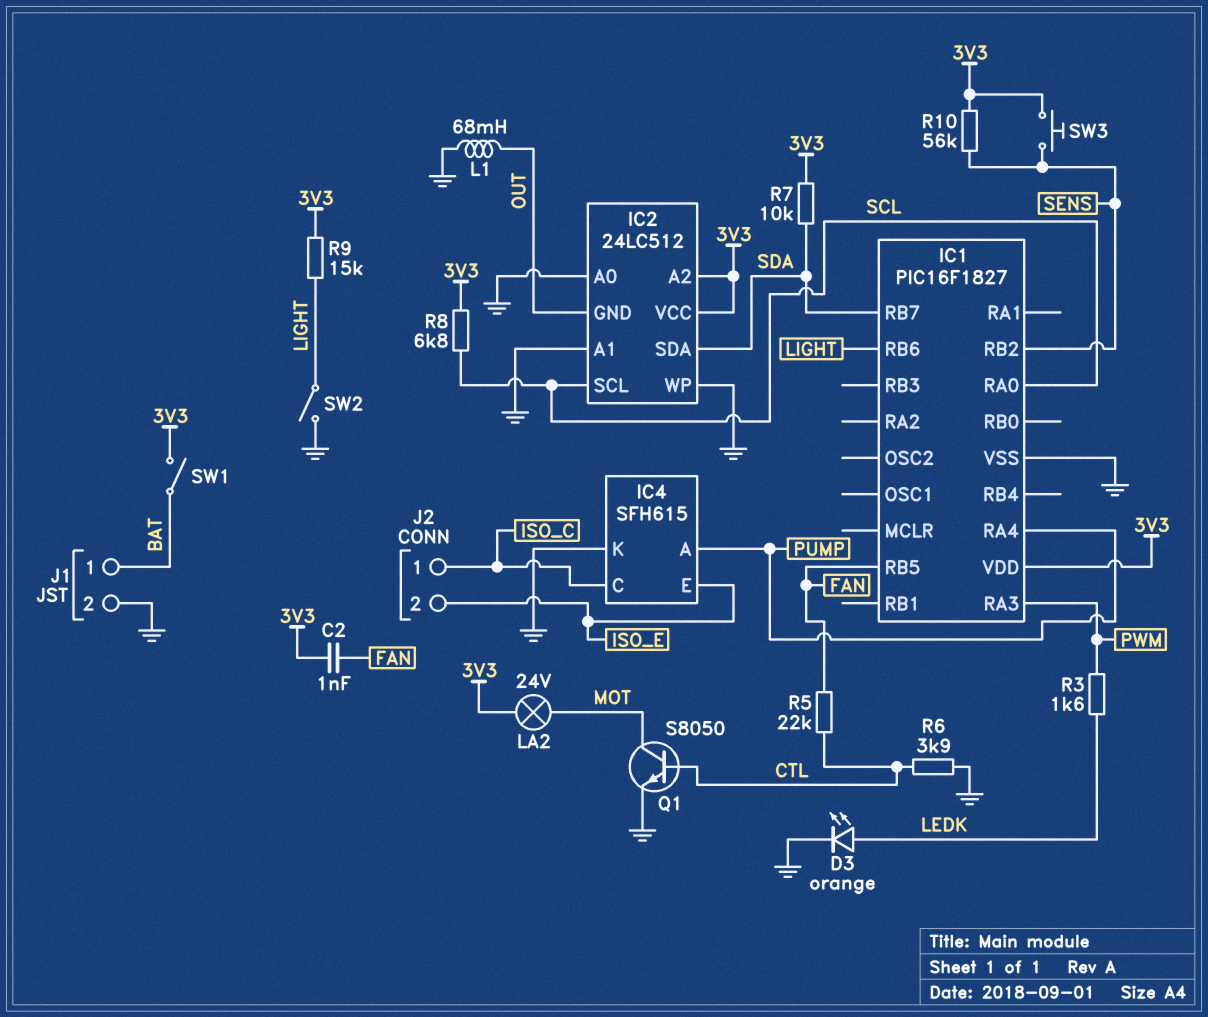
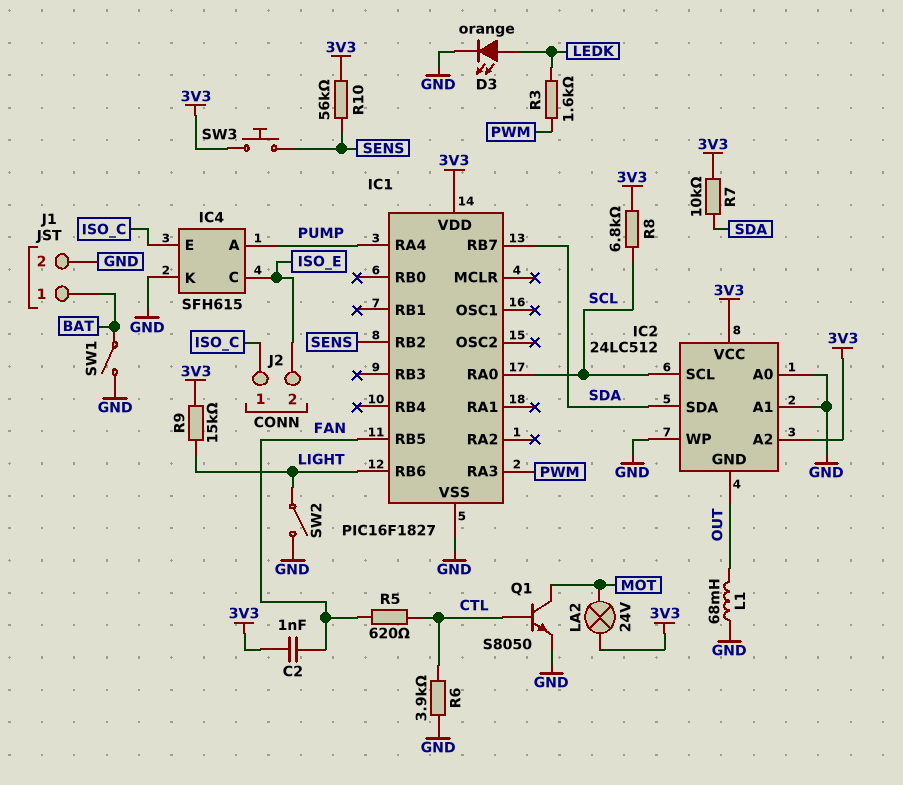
IC4 pin C: ISO_C -> ISO_E
IC4 pin E: ISO_E -> ISO_C
R5: 22k (CTL, FAN) -> 620 (CTL, FAN)
SW1: switch (3V3, BAT) -> switch (BAT, GND)

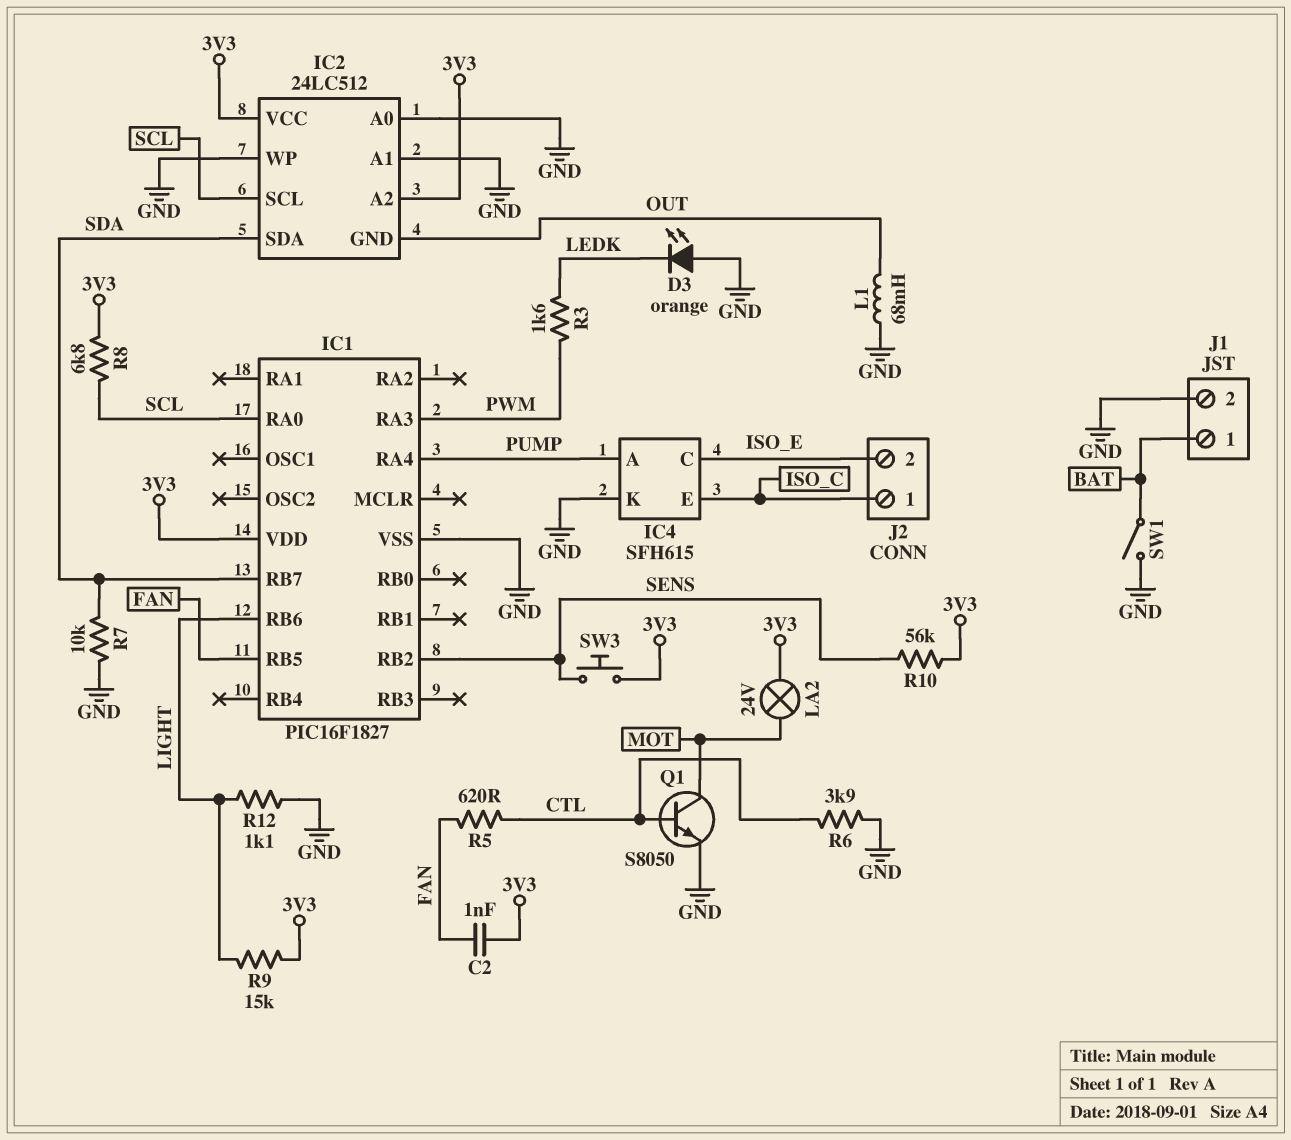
D3: LED orange (A LEDK, K GND) -> LED orange (A GND, K LEDK)
R7: 10k (3V3, SDA) -> 10k (GND, SDA)
R12: none -> 1.1k (GND, LIGHT)
SW2: switch (GND, LIGHT) -> none

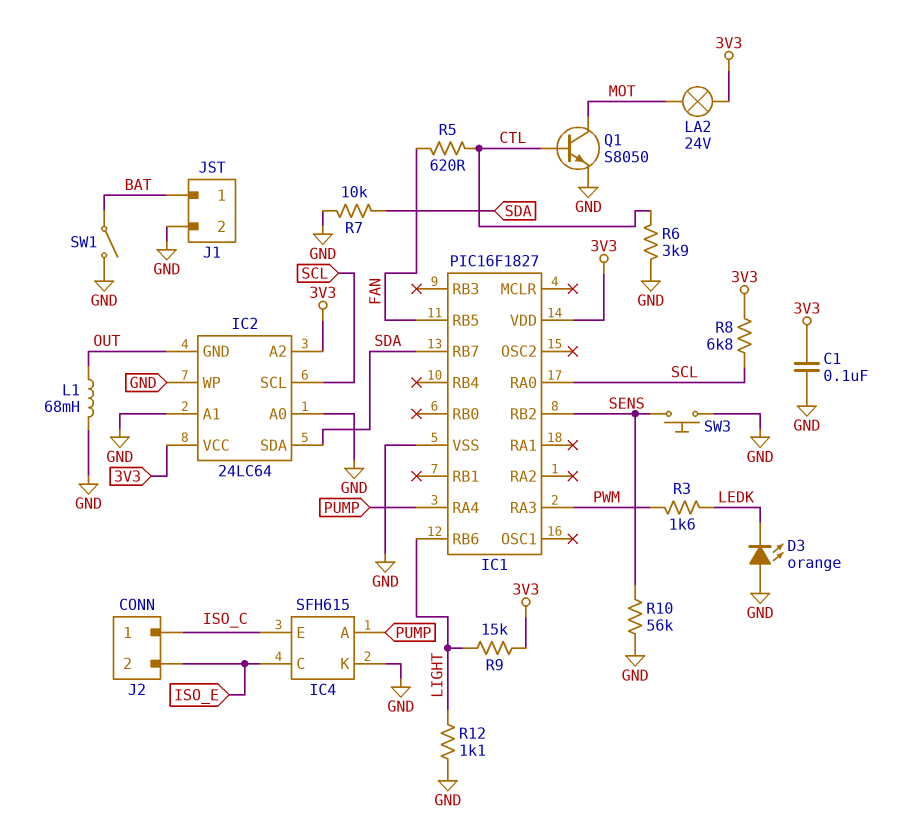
C1: none -> 100nF (3V3, GND)
C2: 1nF (3V3, FAN) -> none
IC2: 24LC512 -> 24LC64
R10: 56k (3V3, SENS) -> 56k (GND, SENS)
SW3: button (3V3, SENS) -> button (GND, SENS)

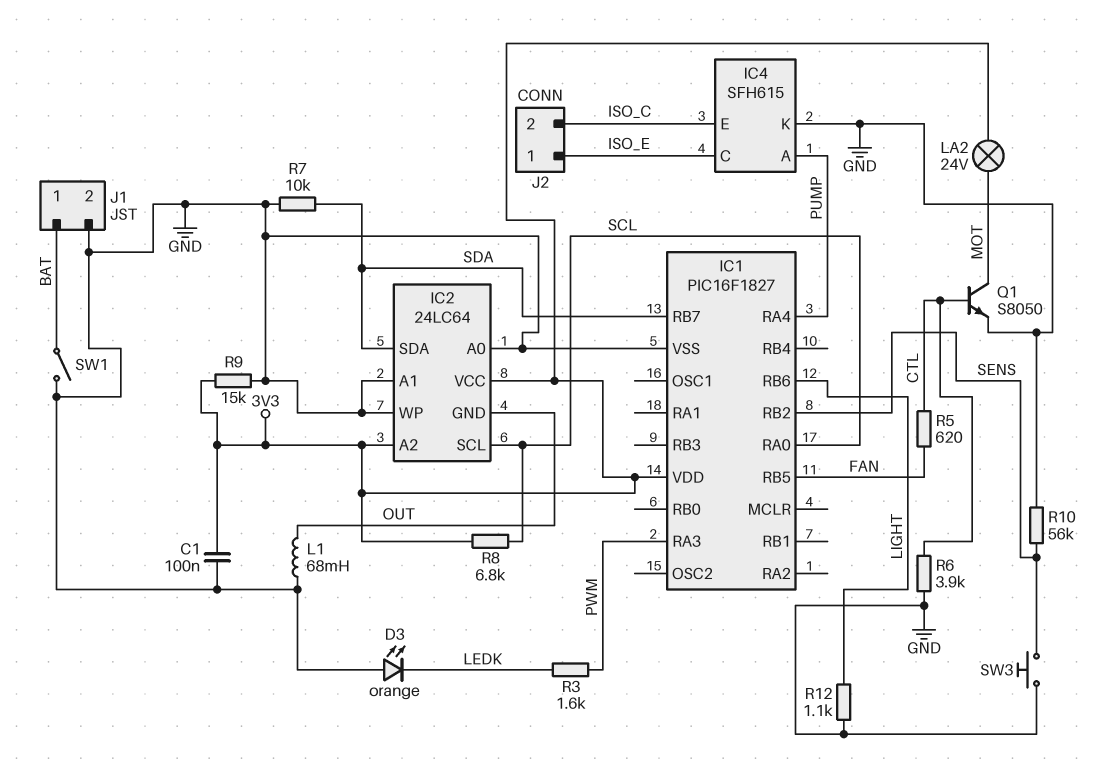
J2 pin 1: ISO_C -> ISO_E
J2 pin 2: ISO_E -> ISO_C
R9: 15k (3V3, LIGHT) -> 15k (3V3, GND)

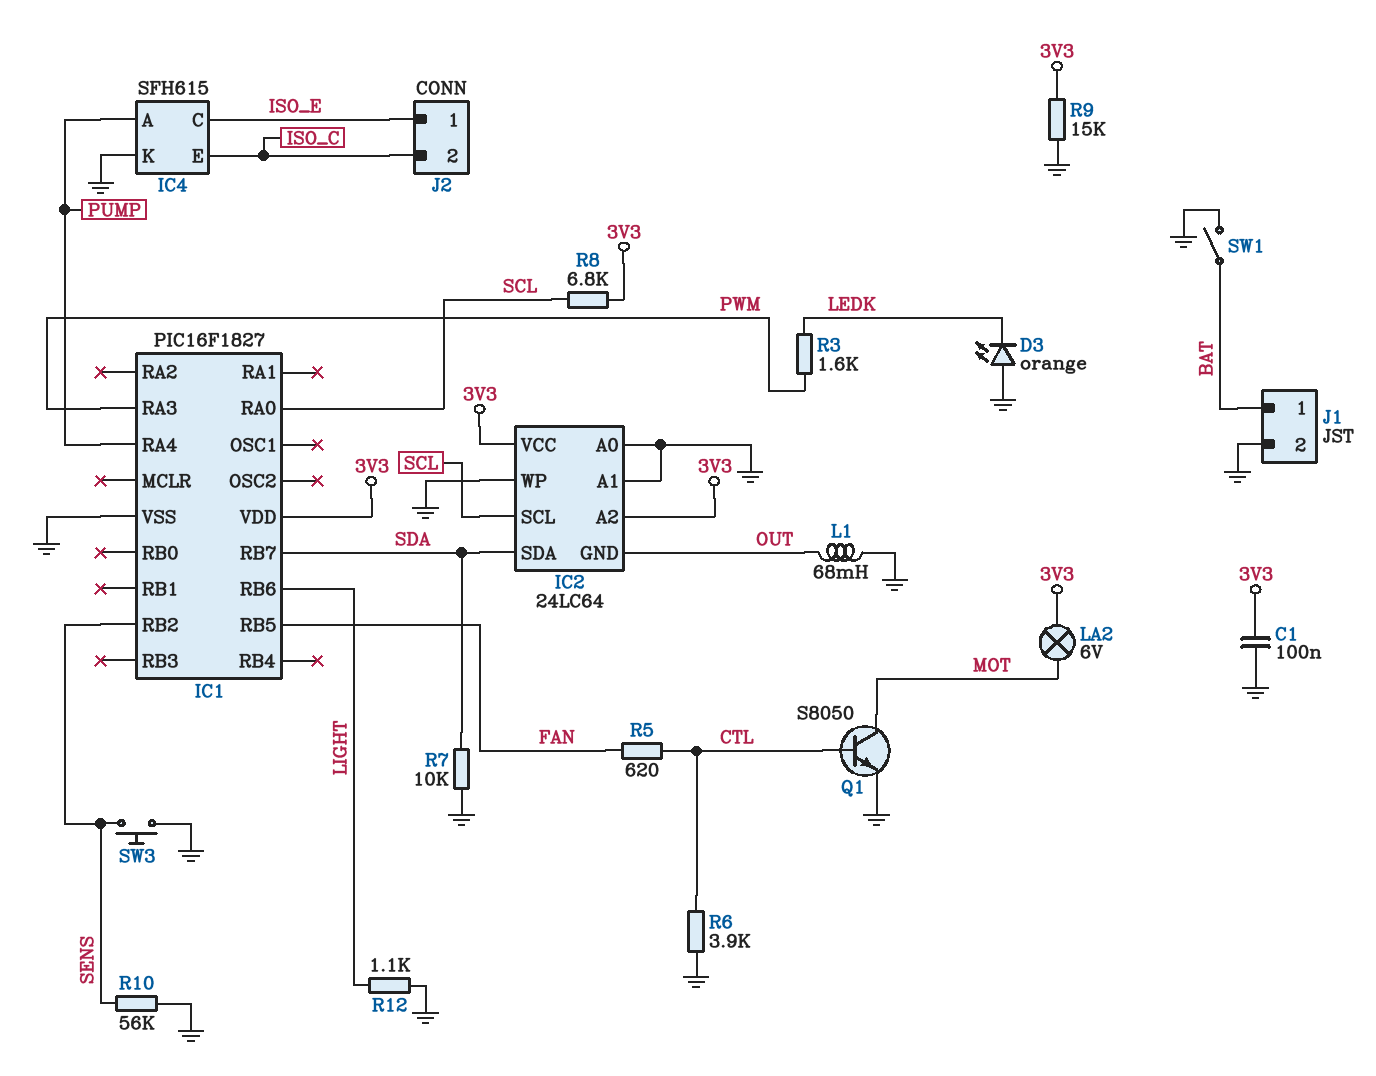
LA2: lamp 24V (3V3, MOT) -> lamp 6V (3V3, MOT)

